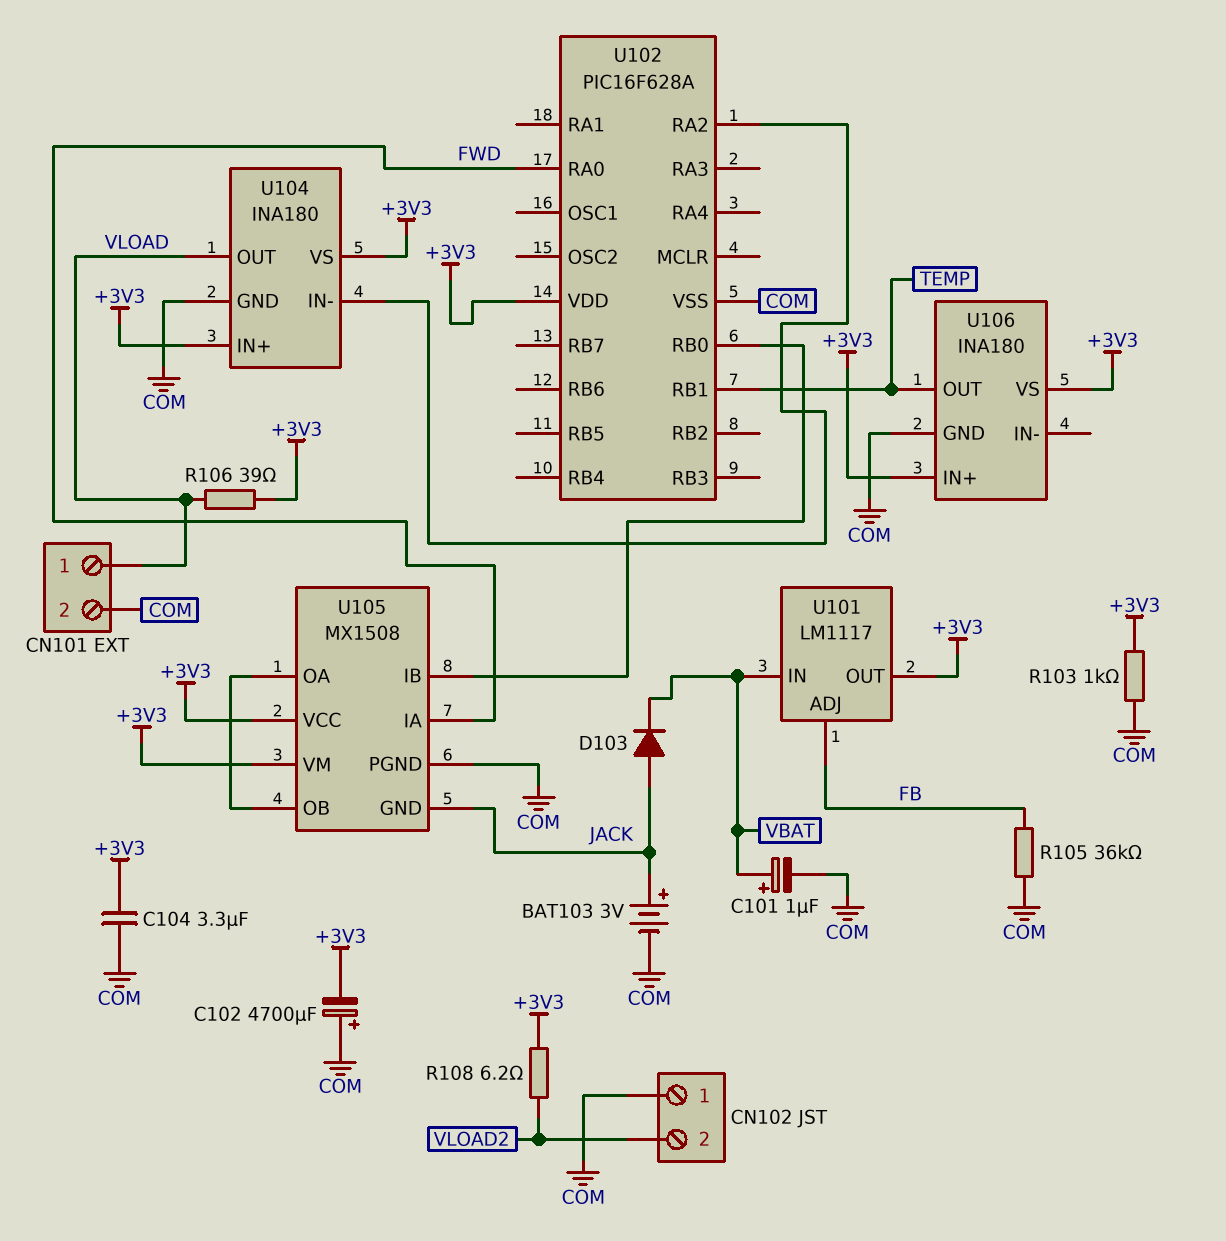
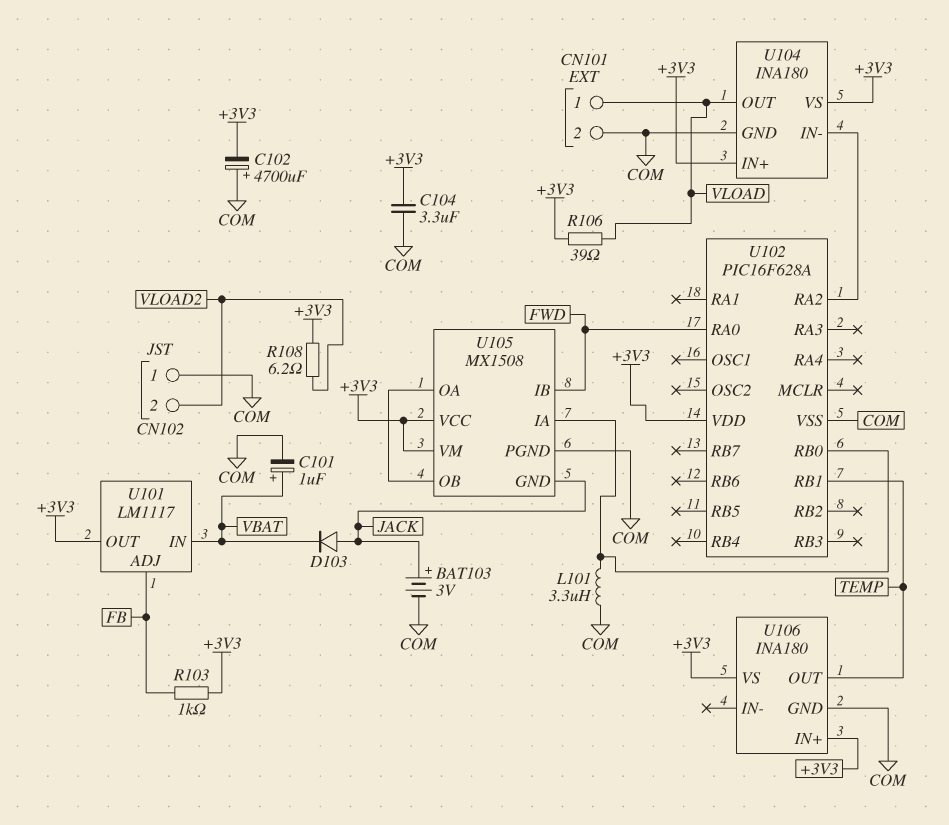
L101: none -> 3.3uH (COM, U102/RB0)
R103: 1k (+3V3, COM) -> 1k (+3V3, FB)
R105: 36k (COM, FB) -> none
U105 pin IA: FWD -> U102/RB0
U105 pin IB: U102/RB0 -> FWD

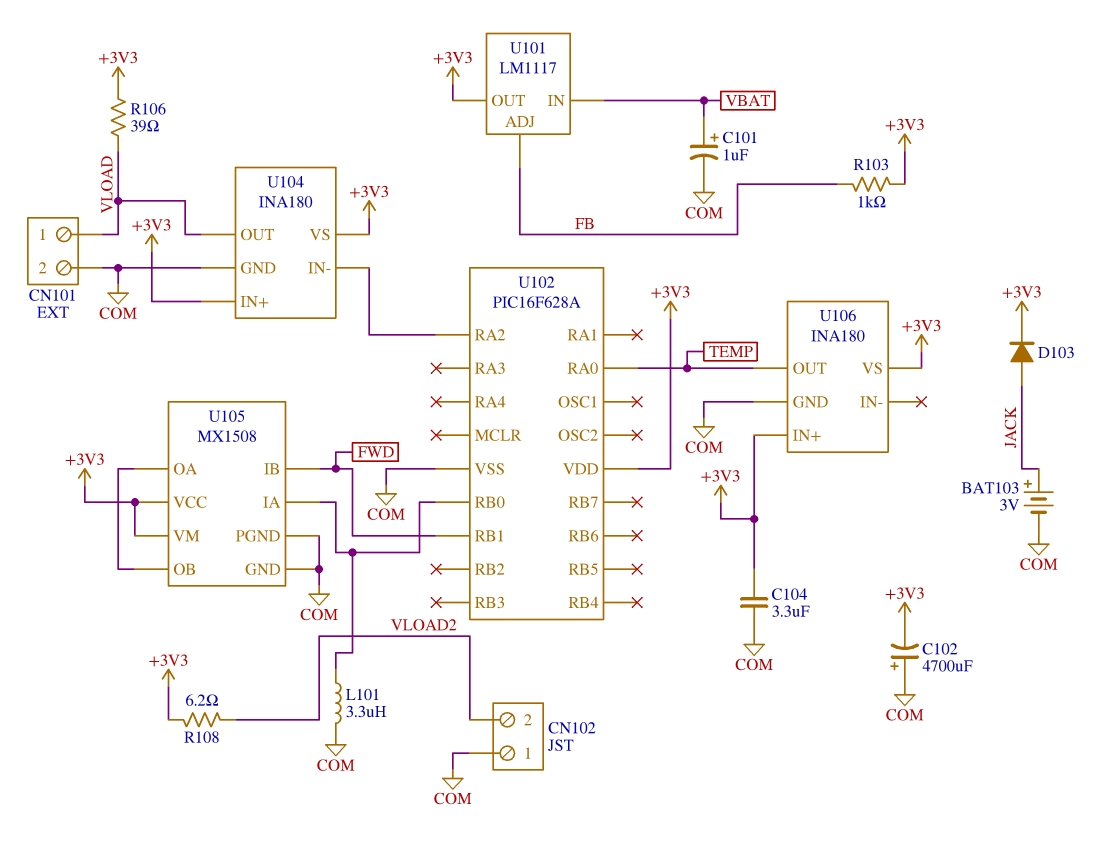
D103: diode (A JACK, K VBAT) -> diode (A JACK, K +3V3)
U102 pin RA0: FWD -> TEMP
U102 pin RB1: TEMP -> FWD
U105 pin GND: JACK -> COM

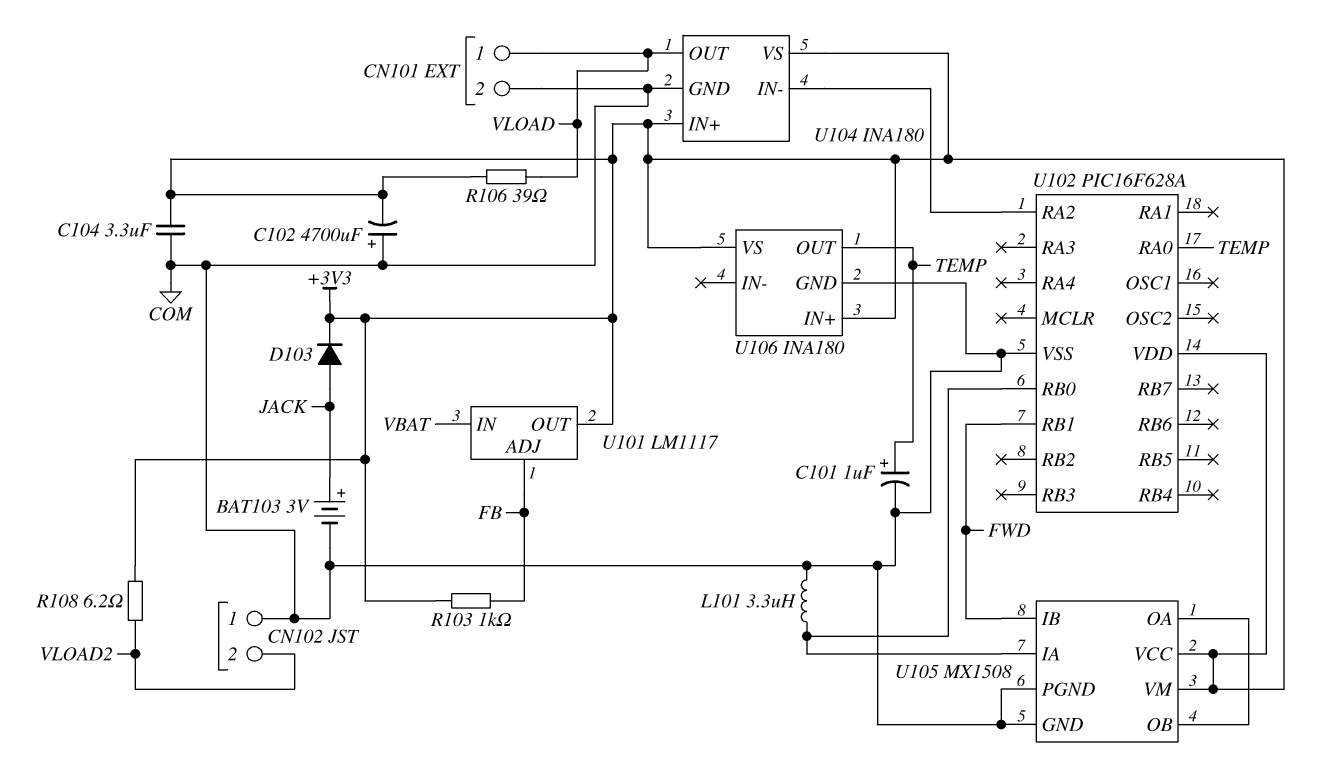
C101: 1uF (plus VBAT, minus COM) -> 1uF (plus TEMP, minus COM)

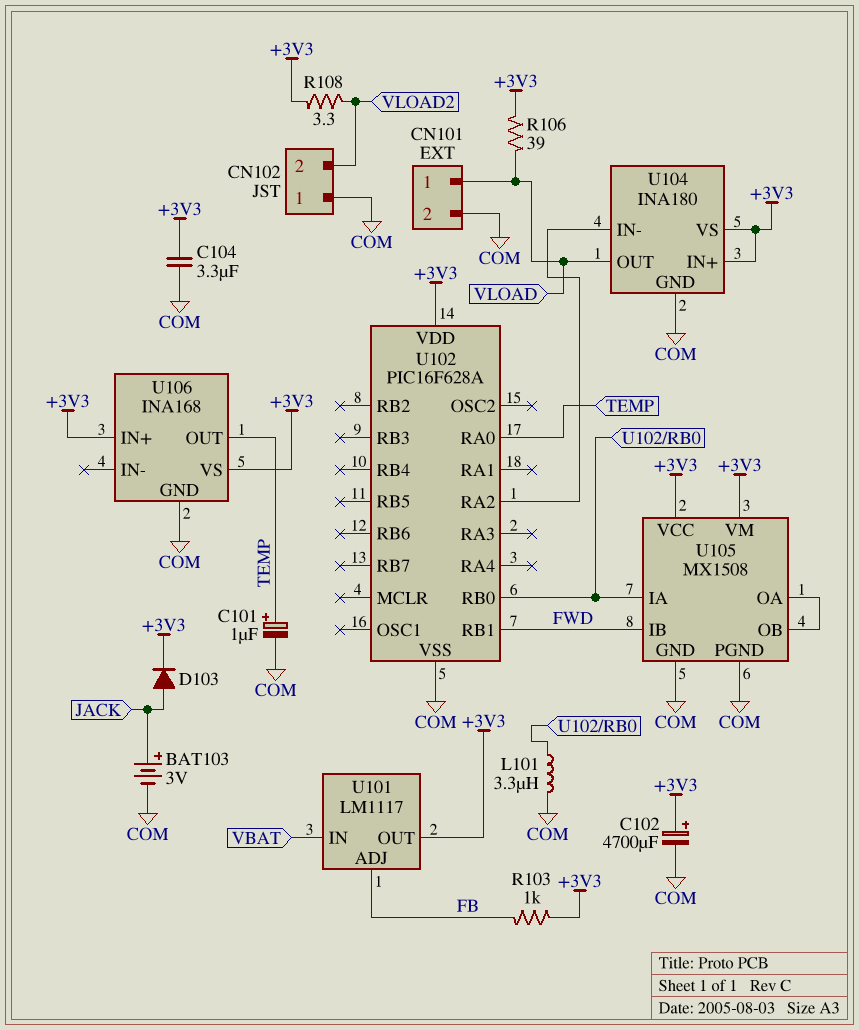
C102: 4700uF (plus COM, minus +3V3) -> 4700uF (plus +3V3, minus COM)
R108: 6.2 (+3V3, VLOAD2) -> 3.3 (+3V3, VLOAD2)
U106: INA180 -> INA168

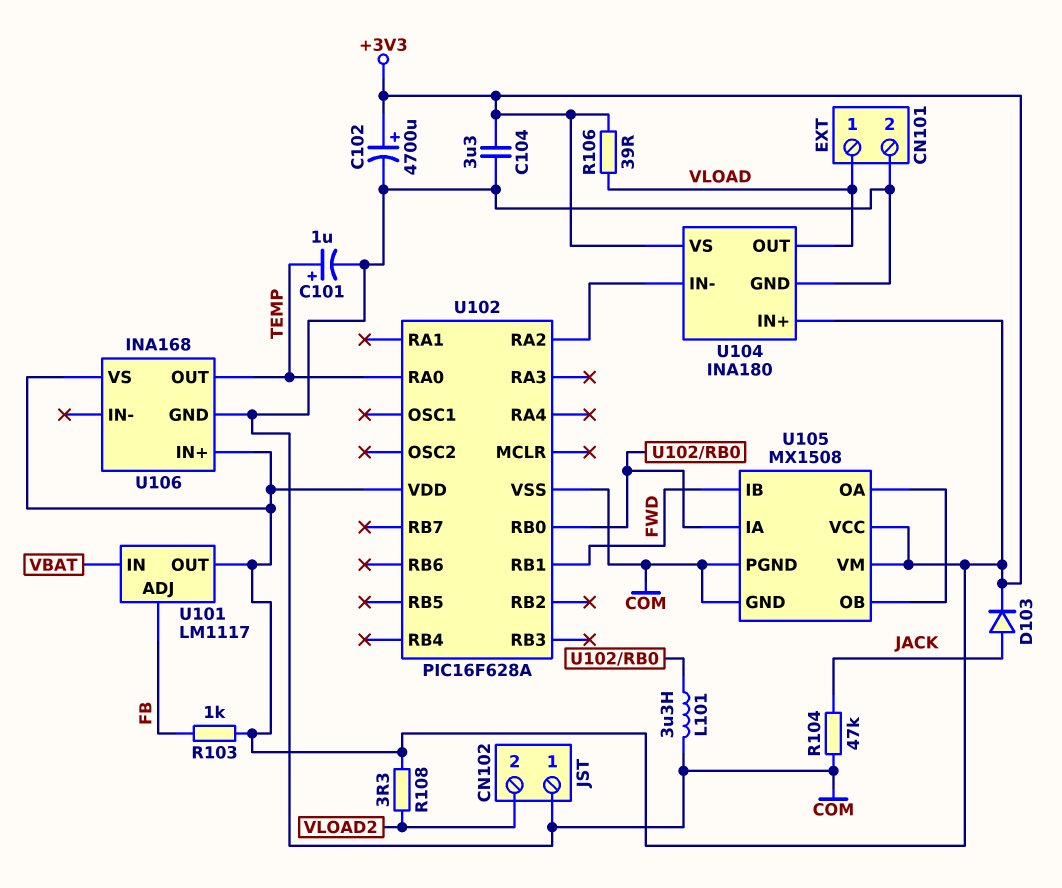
BAT103: 3V (plus JACK, minus COM) -> none
R104: none -> 47k (COM, JACK)

